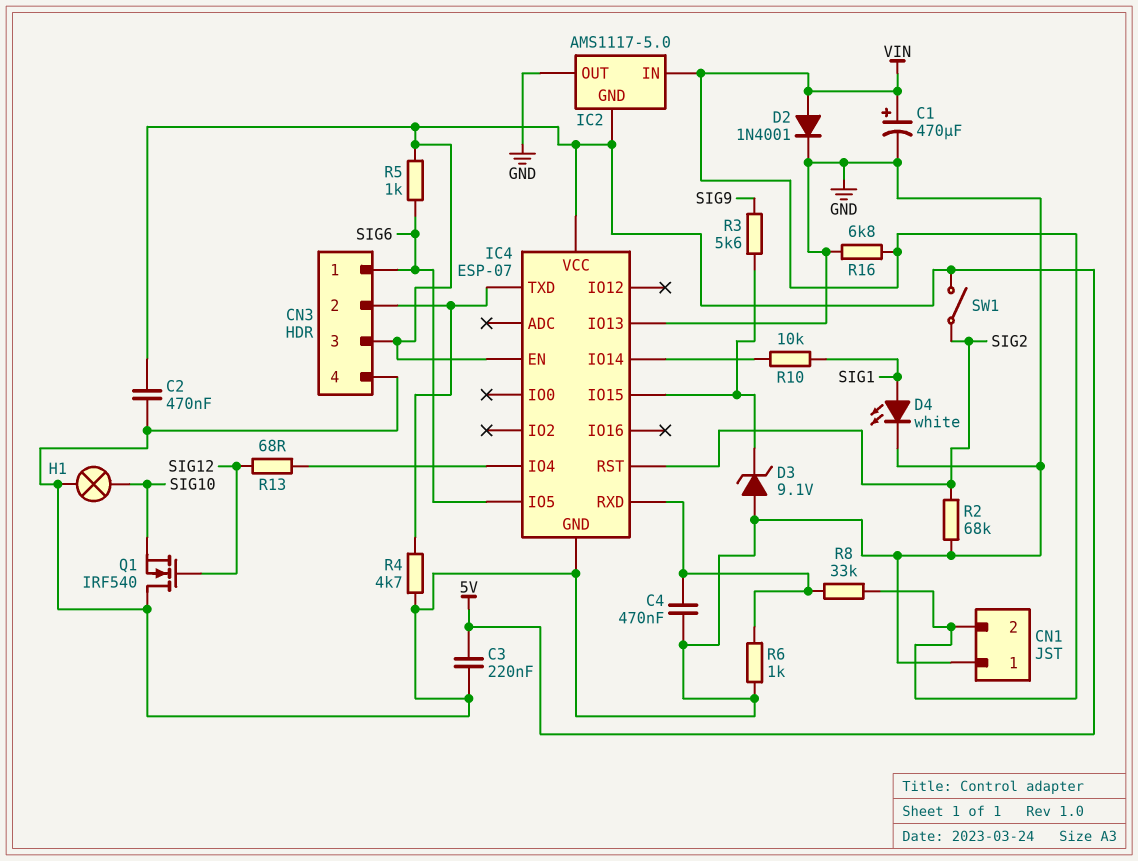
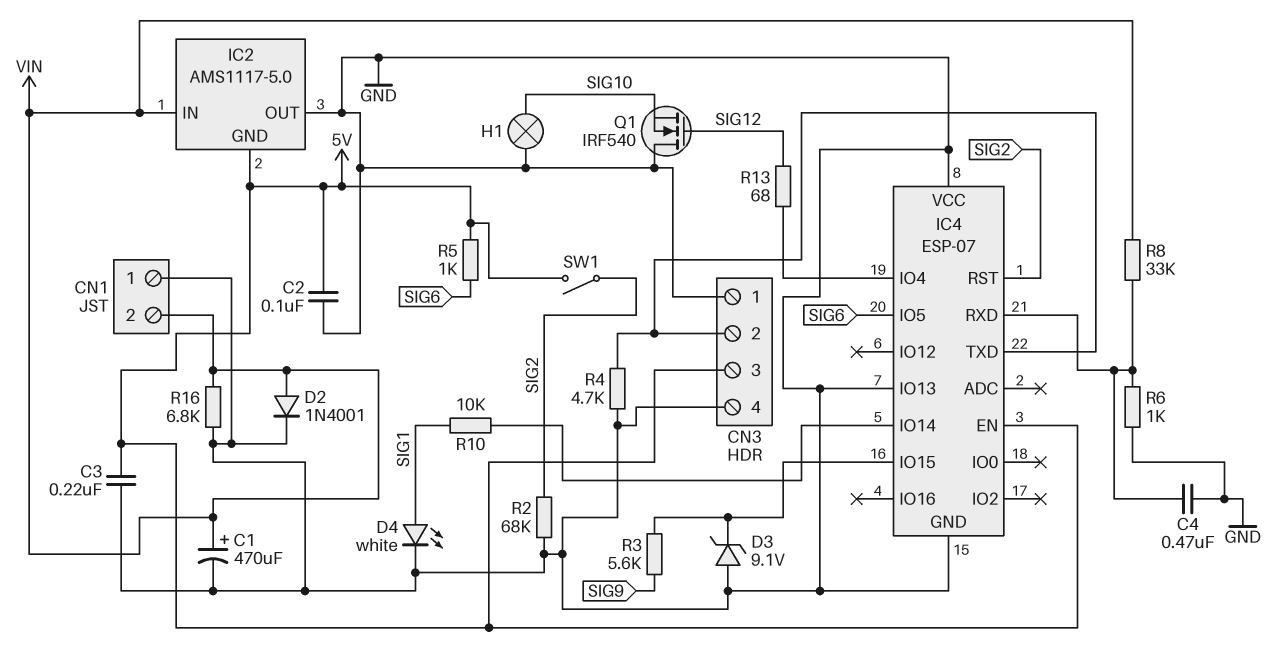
C2: 470nF (5V, GND) -> 100nF (5V, GND)
CN3 pin 1: SIG6 -> GND
IC4 pin VCC: 5V -> GND

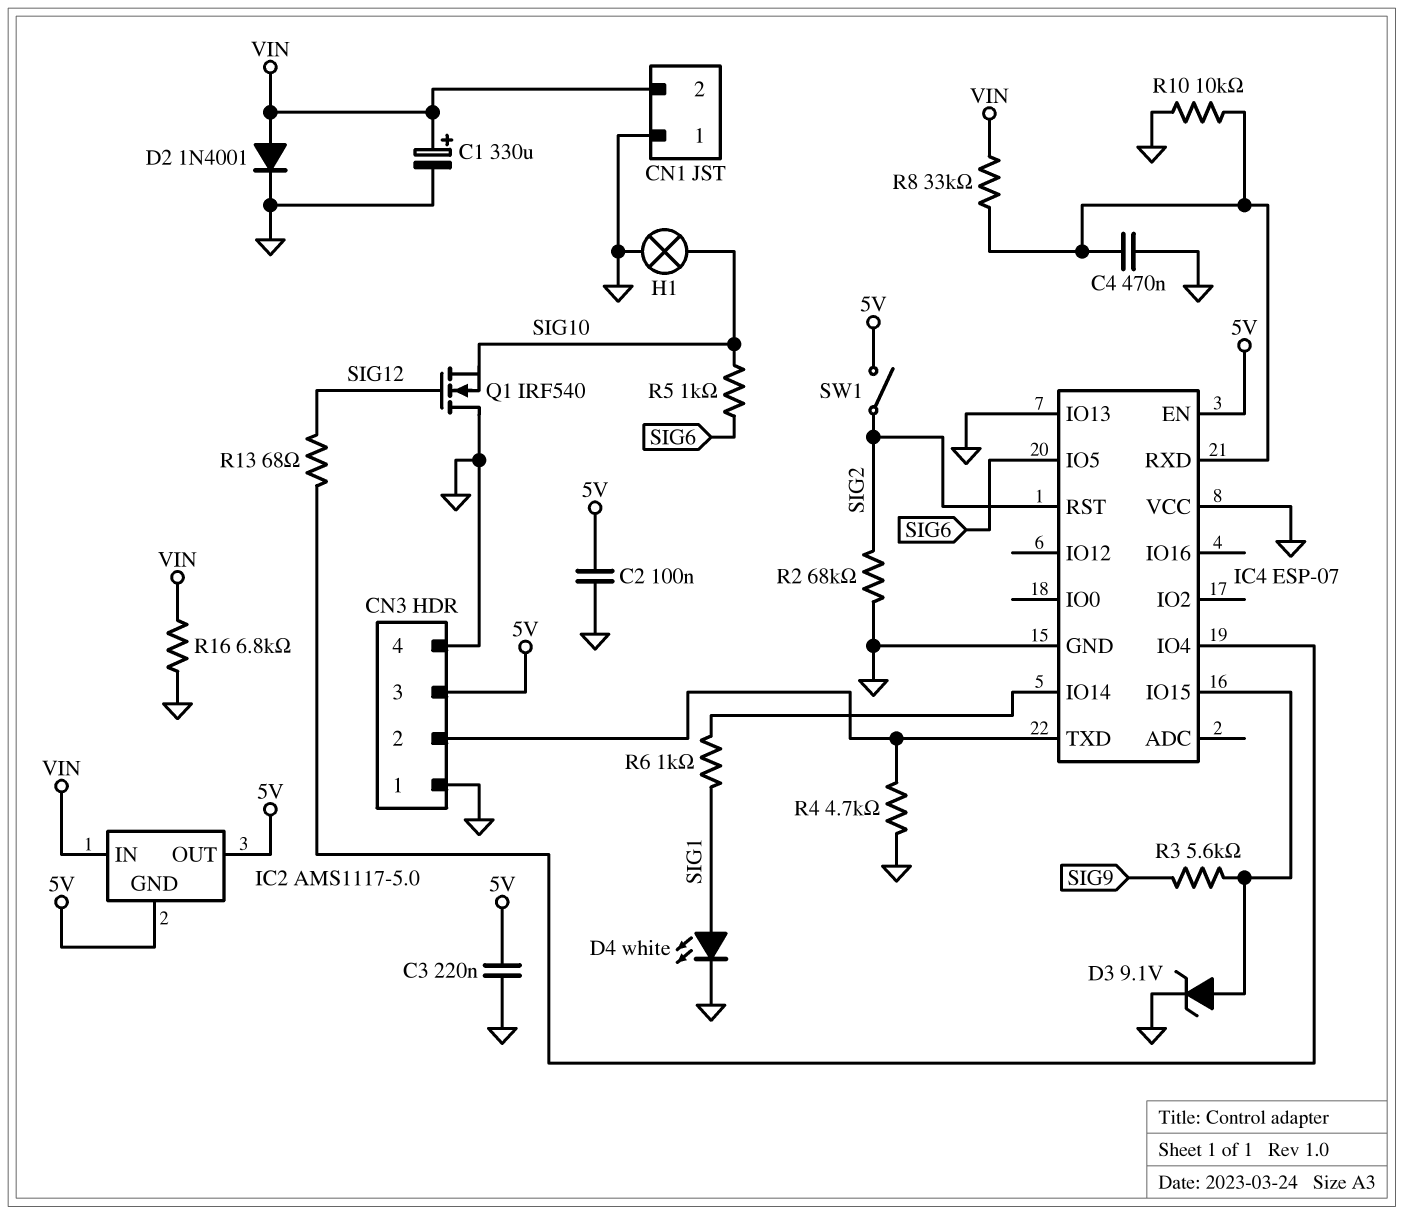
C1: 470uF (plus VIN, minus GND) -> 330uF (plus VIN, minus GND)
D3: zener 9.1V (A GND, K IC4/IO15) -> zener 9.1V (A IC4/IO15, K GND)
IC2 pin OUT: GND -> 5V
R5: 1k (5V, SIG6) -> 1k (SIG6, SIG10)
R6: 1k (GND, IC4/RXD) -> 1k (IC4/IO14, SIG1)
R10: 10k (IC4/IO14, SIG1) -> 10k (GND, IC4/RXD)

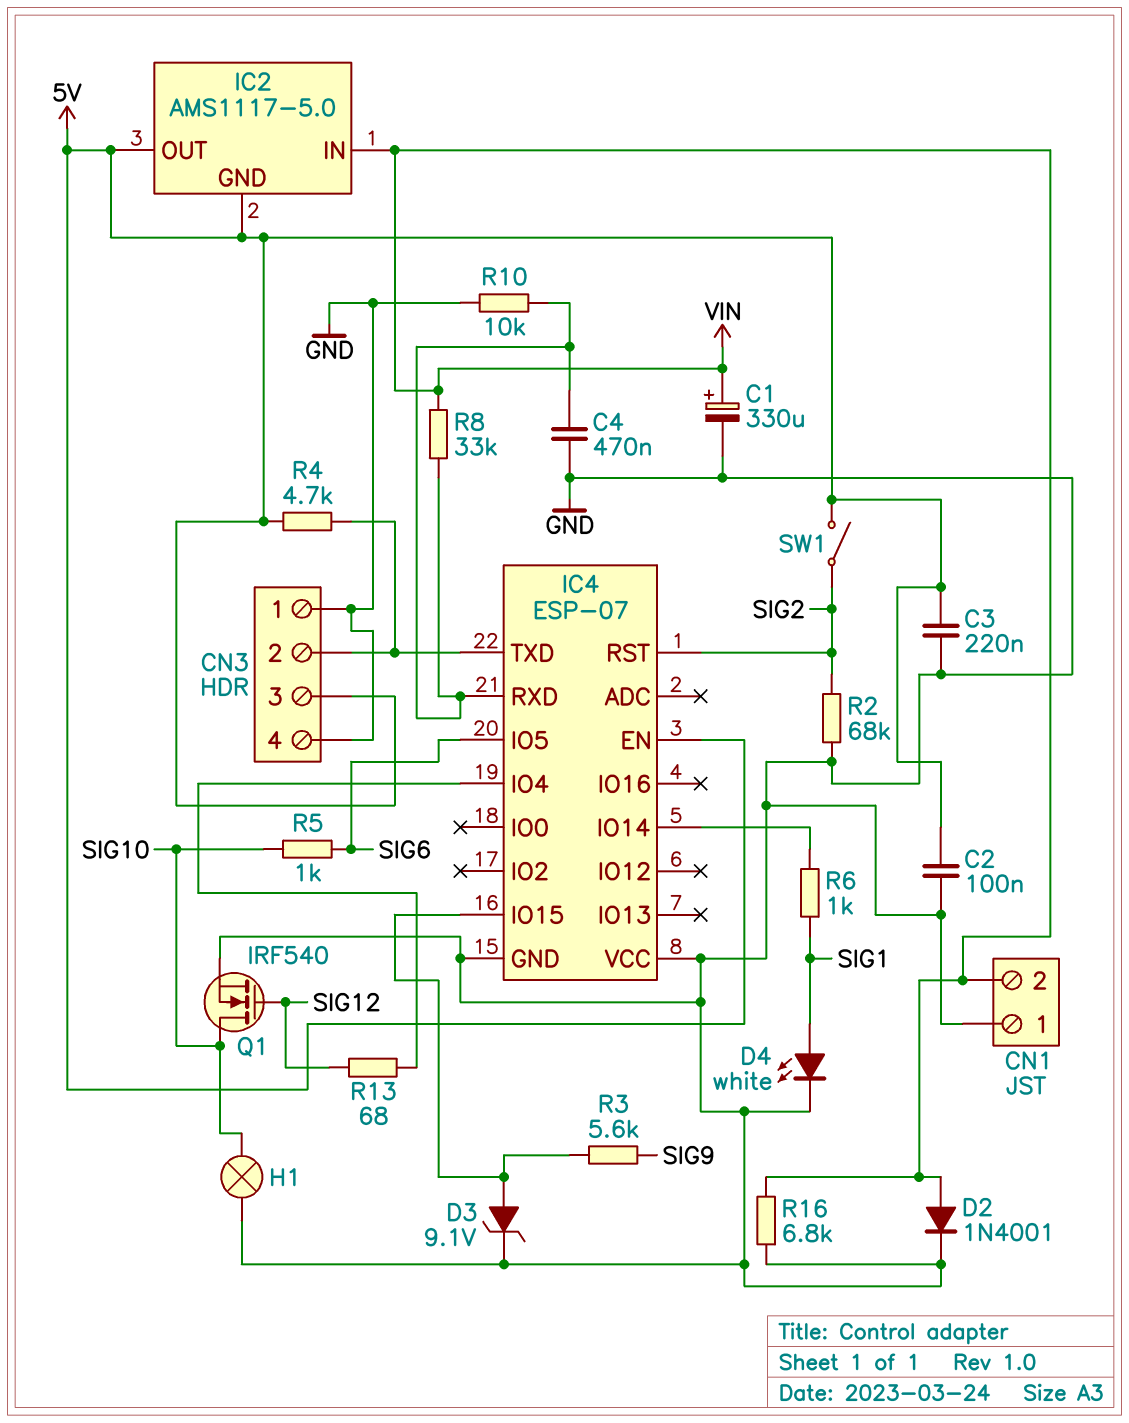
IC4 pin IO13: GND -> none
Q1: NMOS IRF540 (G SIG12, D GND, S SIG10) -> NMOS IRF540 (G SIG12, D SIG10, S GND)
R4: 4.7k (CN3/2, GND) -> 4.7k (5V, CN3/2)

